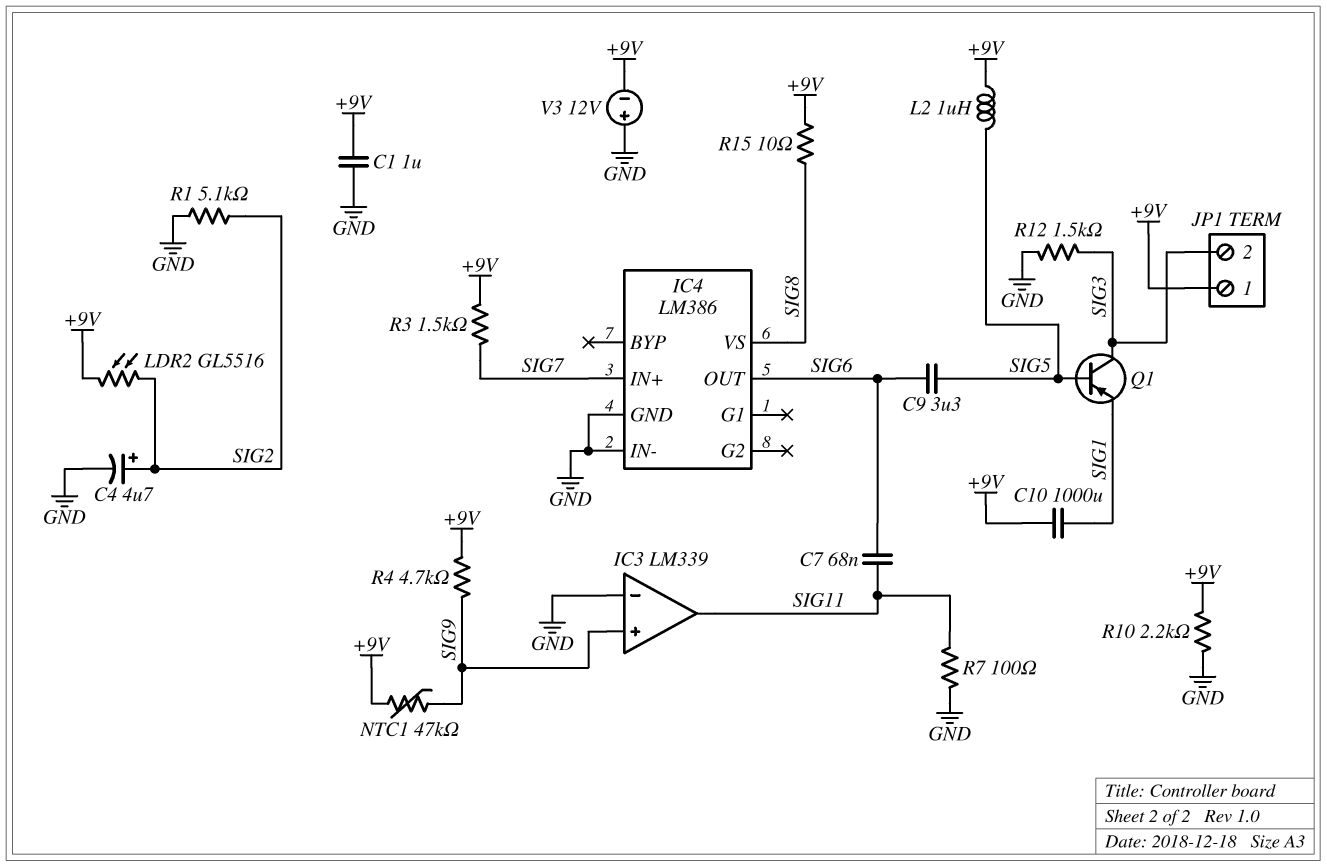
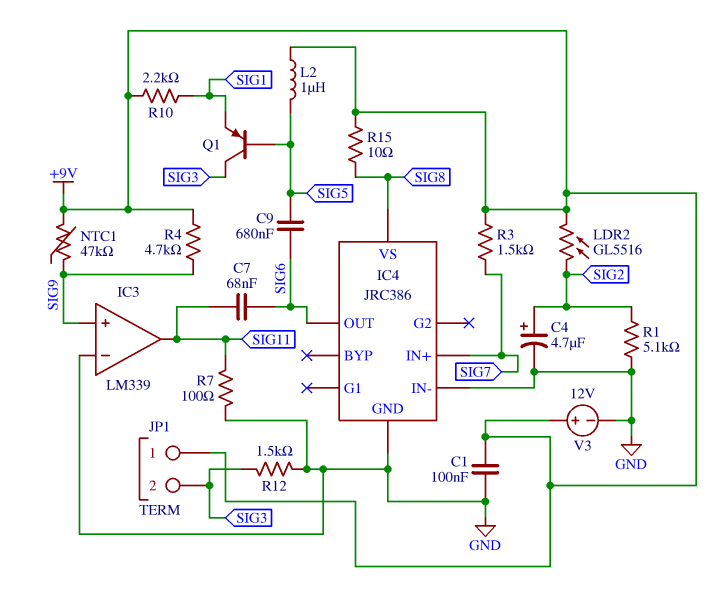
C1: 1uF (+9V, GND) -> 100nF (+9V, GND)
C9: 3.3uF (SIG5, SIG6) -> 680nF (SIG5, SIG6)
C10: 1000uF (+9V, SIG1) -> none
IC4: LM386 -> JRC386
R10: 2.2k (+9V, GND) -> 2.2k (+9V, SIG1)
V3: 12V (plus GND, minus +9V) -> 12V (plus +9V, minus GND)

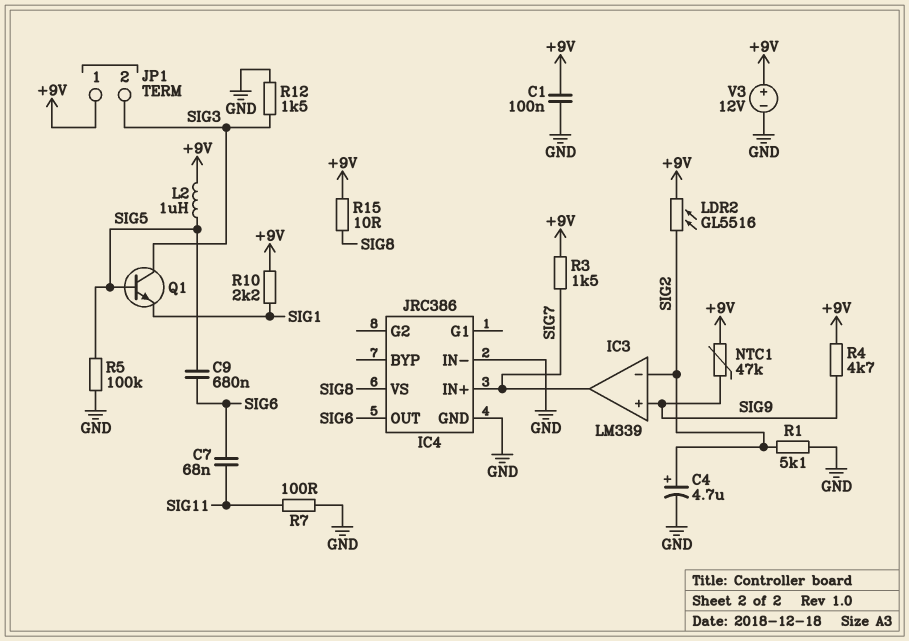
IC3 pin in-: GND -> SIG2
IC3 pin out: SIG11 -> SIG7
Q1: PNP (B SIG5, C SIG3, E SIG1) -> NPN (B SIG5, C SIG3, E SIG1)
R5: none -> 100k (GND, SIG5)

